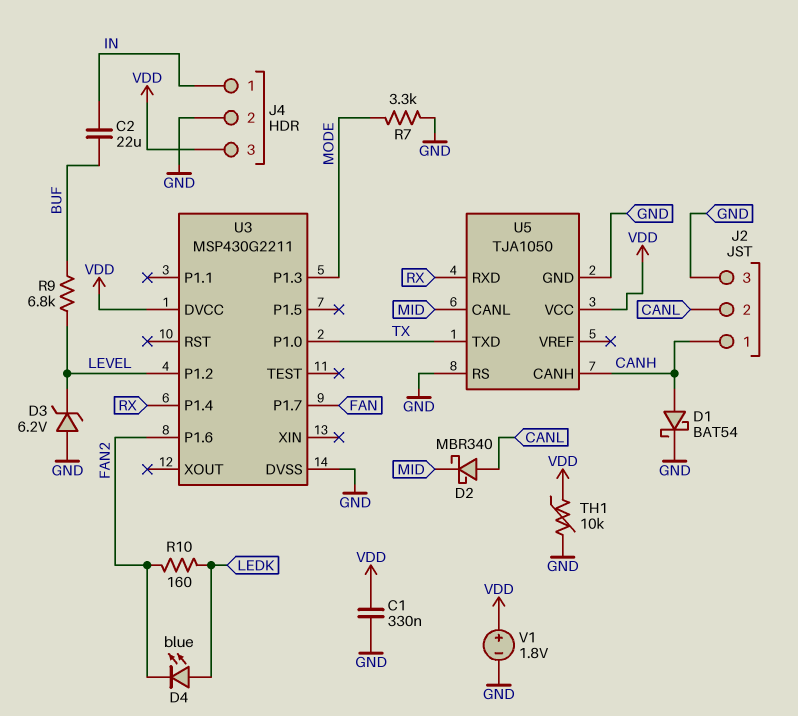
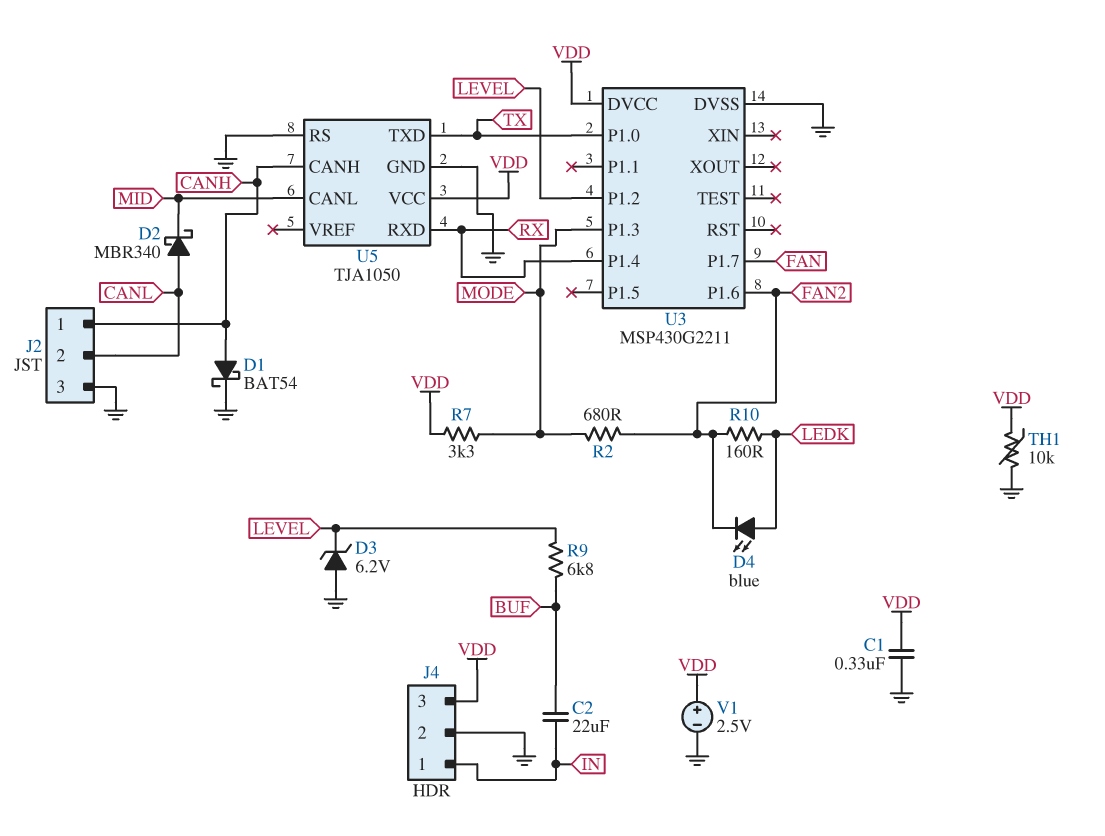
R2: none -> 680 (FAN2, MODE)
R7: 3.3k (GND, MODE) -> 3.3k (MODE, VDD)
V1: 1.8V (plus VDD, minus GND) -> 2.5V (plus VDD, minus GND)

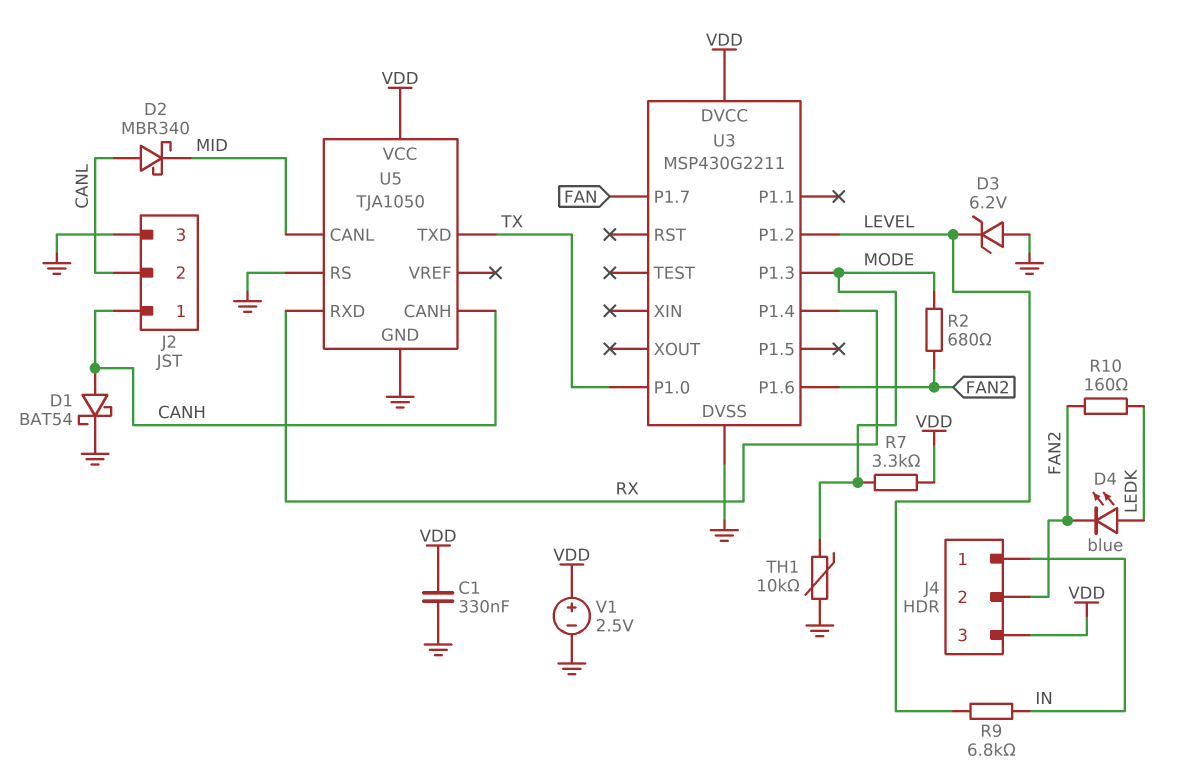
C2: 22uF (BUF, IN) -> none
J4 pin 2: GND -> FAN2
R9: 6.8k (BUF, LEVEL) -> 6.8k (IN, LEVEL)
TH1: 10k (GND, VDD) -> 10k (GND, MODE)

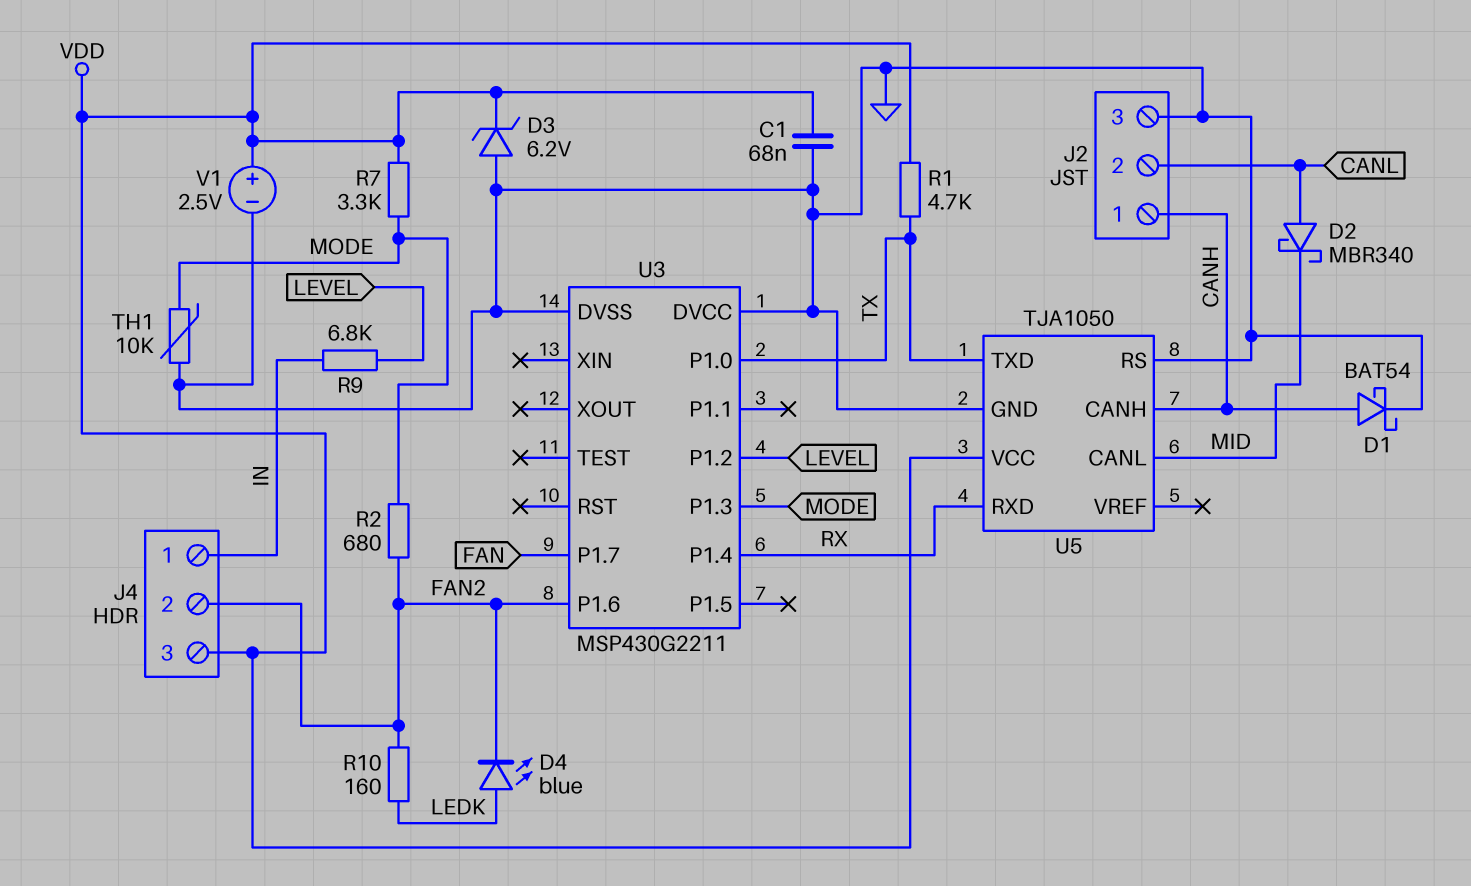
C1: 330nF (GND, VDD) -> 68nF (GND, VDD)
D3: zener 6.2V (A GND, K LEVEL) -> zener 6.2V (A GND, K VDD)
R1: none -> 4.7k (TX, VDD)
U3 pin DVCC: VDD -> GND

